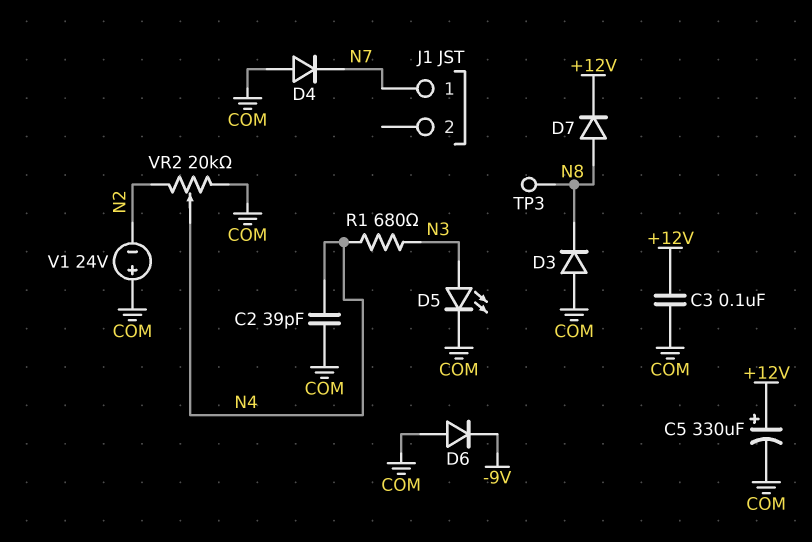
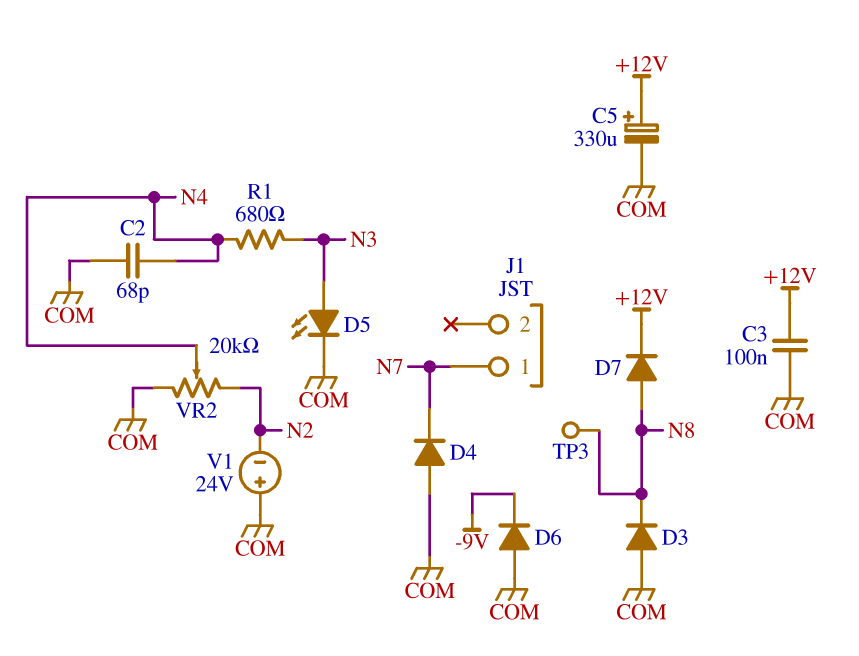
C2: 39pF (COM, N4) -> 68pF (COM, N4)

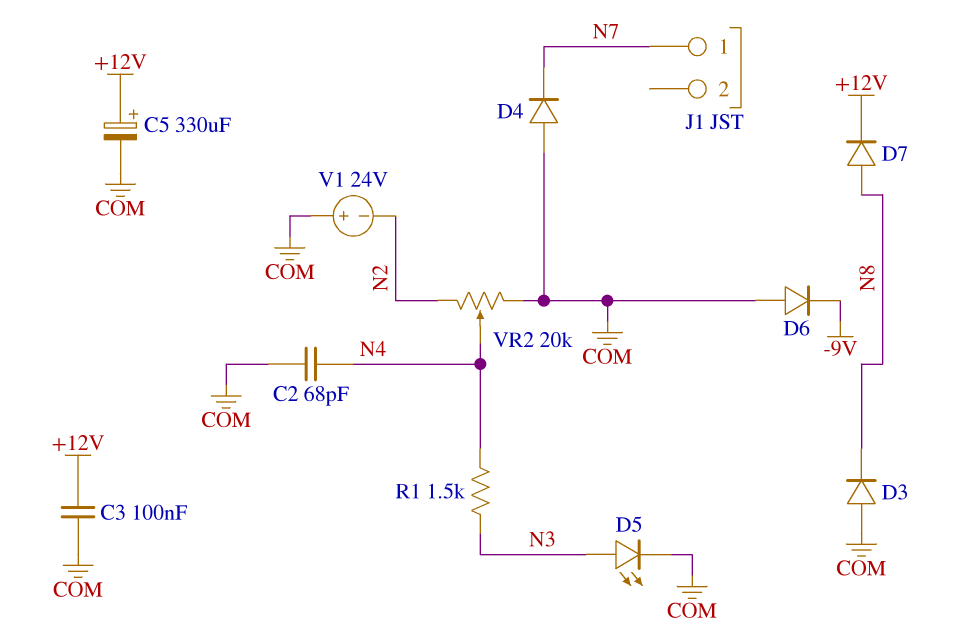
R1: 680 (N3, N4) -> 1.5k (N3, N4)
TP3: test point (N8) -> none

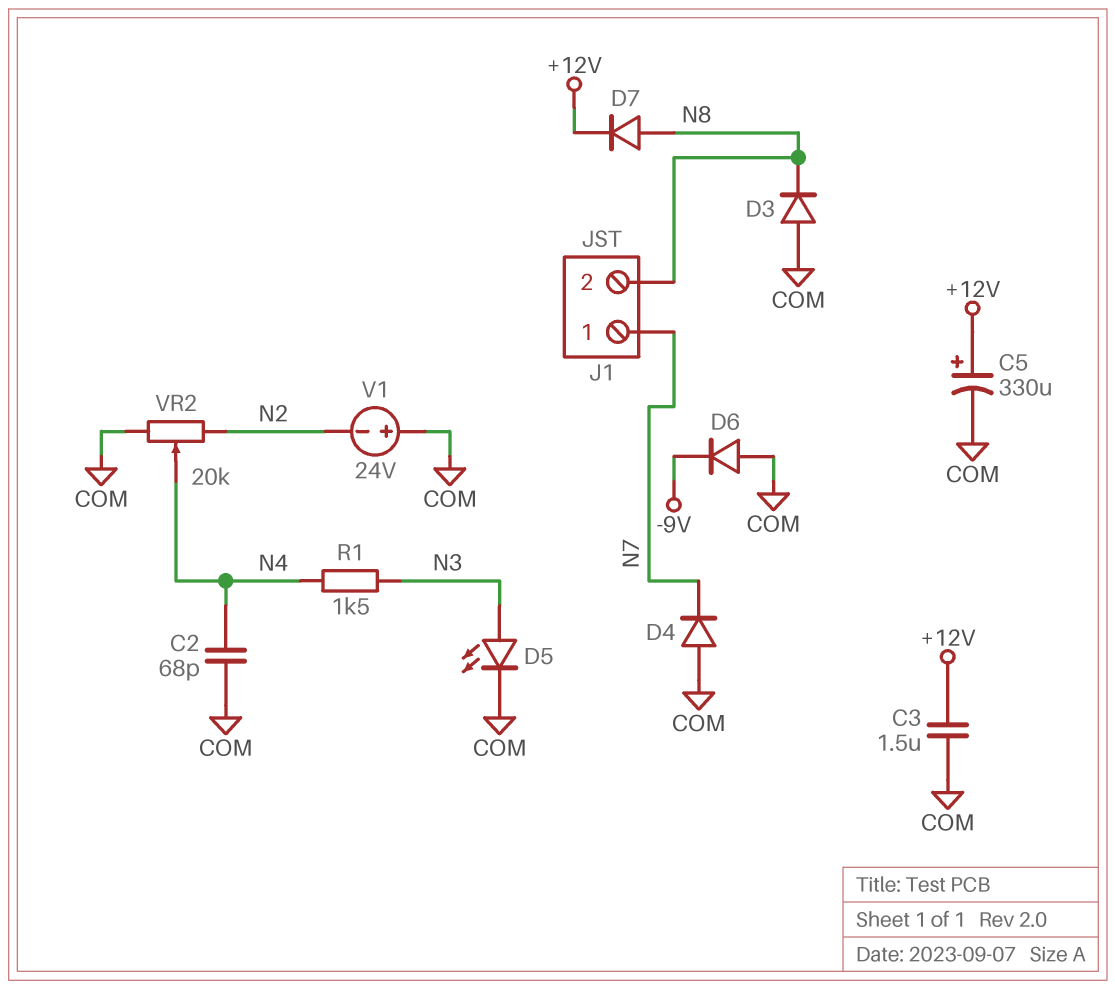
C3: 100nF (+12V, COM) -> 1.5uF (+12V, COM)
J1 pin 2: none -> N8

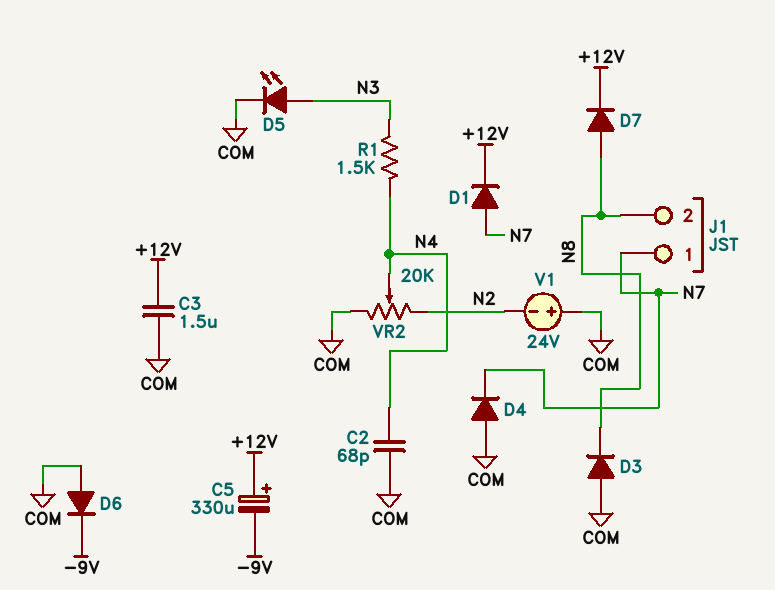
C5: 330uF (plus +12V, minus COM) -> 330uF (plus +12V, minus -9V)
D1: none -> diode (A N7, K +12V)

